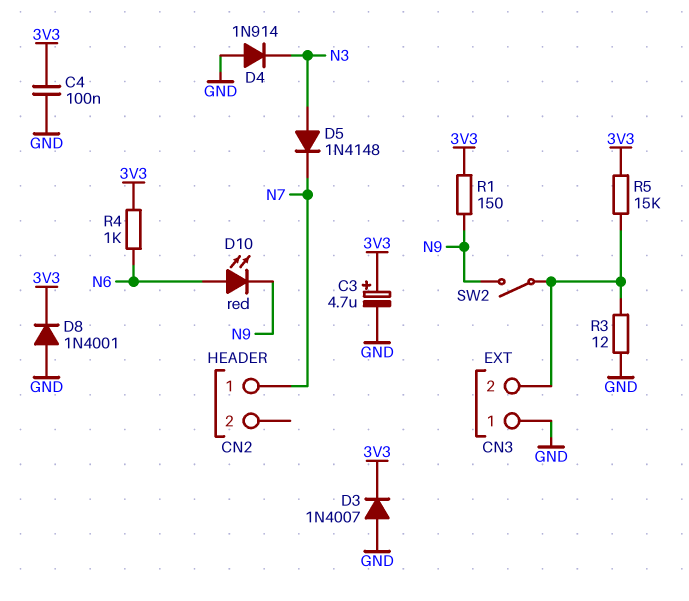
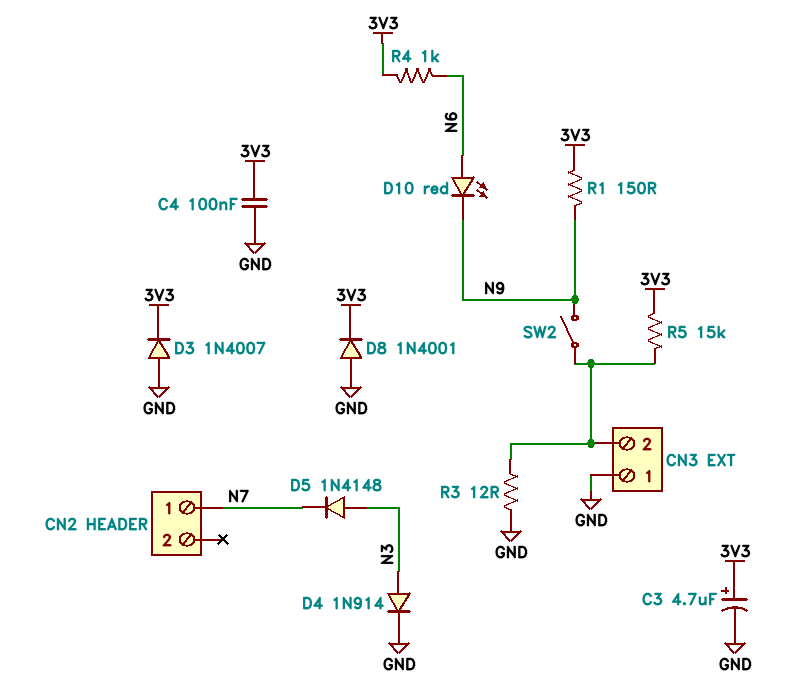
D4: diode 1N914 (A GND, K N3) -> diode 1N914 (A N3, K GND)

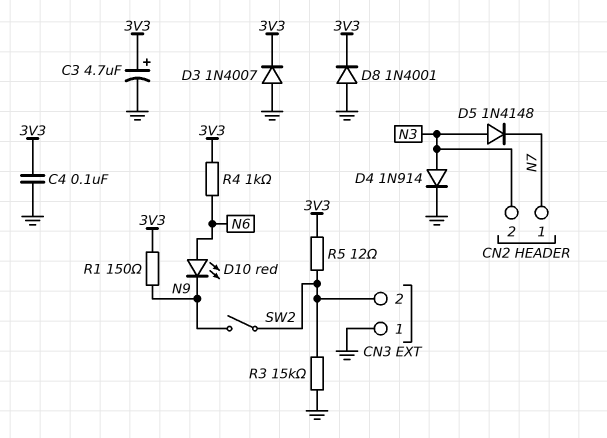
CN2 pin 2: none -> N3
R3: 12 (CN3/2, GND) -> 15k (CN3/2, GND)
R5: 15k (3V3, CN3/2) -> 12 (3V3, CN3/2)

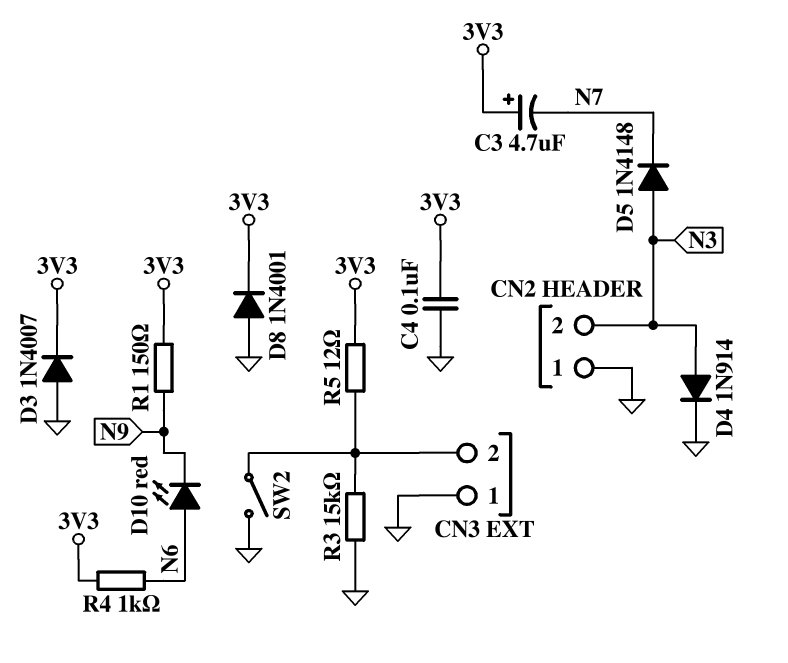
C3: 4.7uF (plus 3V3, minus GND) -> 4.7uF (plus 3V3, minus N7)
CN2 pin 1: N7 -> GND
SW2: switch (CN3/2, N9) -> switch (CN3/2, GND)

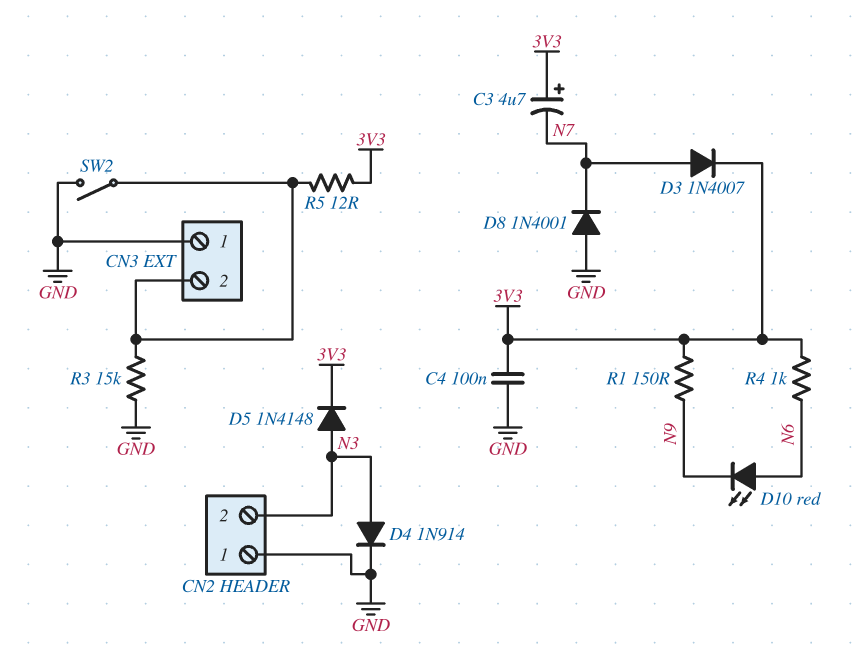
D3: diode 1N4007 (A GND, K 3V3) -> diode 1N4007 (A N7, K 3V3)
D5: diode 1N4148 (A N3, K N7) -> diode 1N4148 (A N3, K 3V3)
D8: diode 1N4001 (A GND, K 3V3) -> diode 1N4001 (A GND, K N7)

